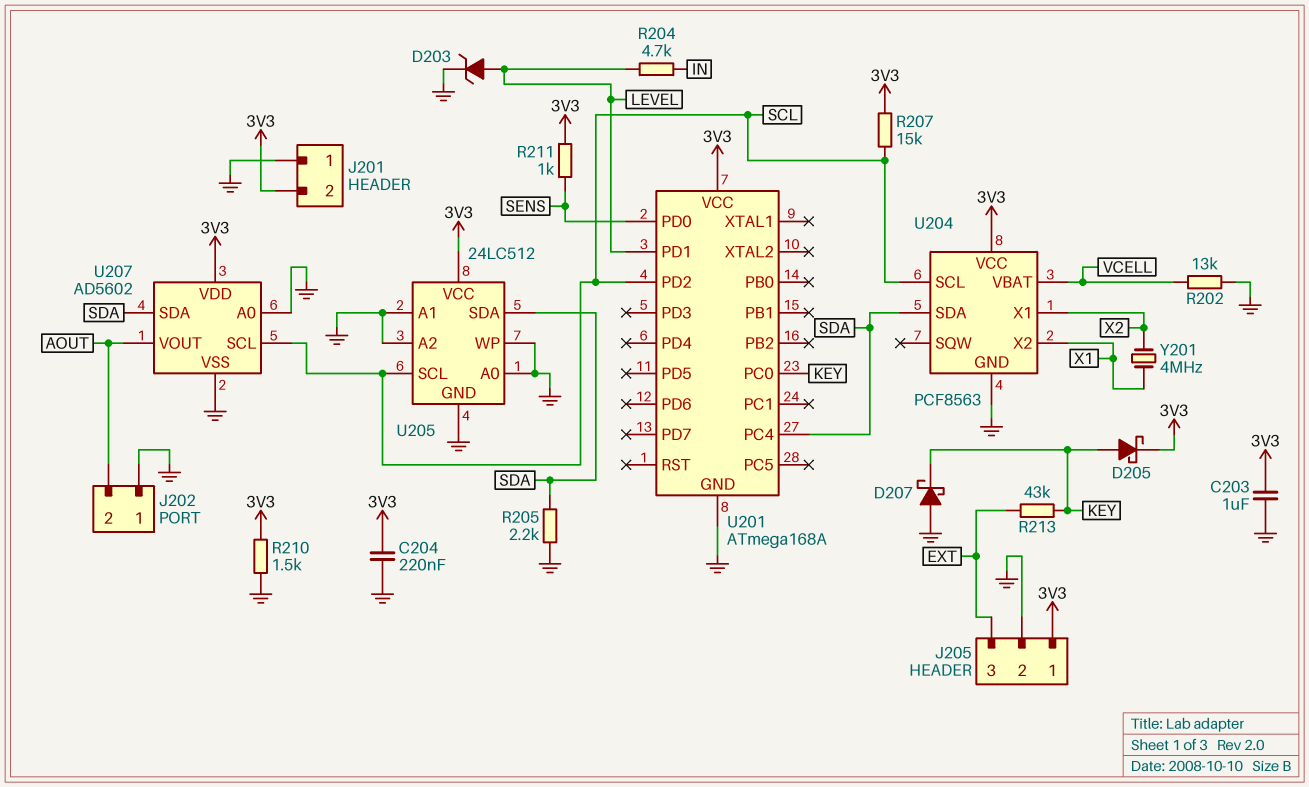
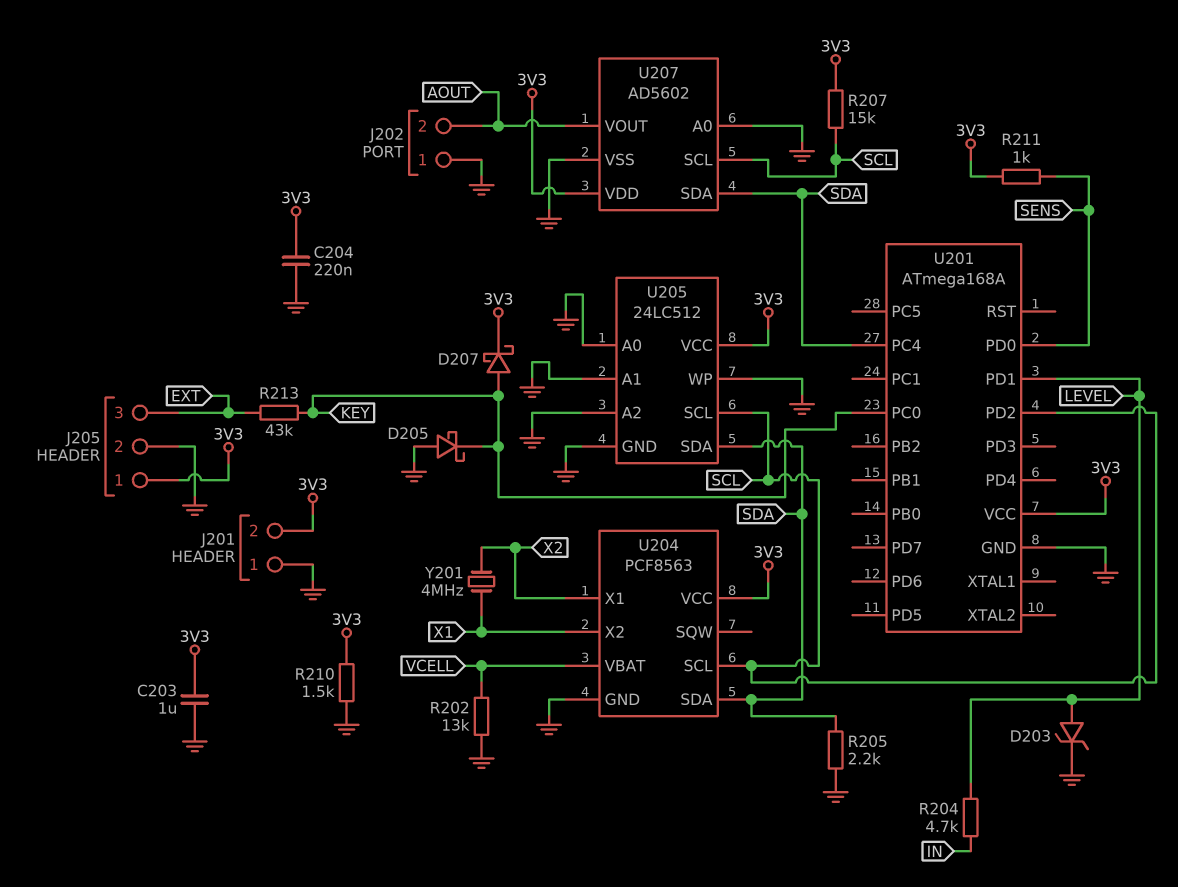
D205: schottky (A KEY, K 3V3) -> schottky (A GND, K KEY)
D207: schottky (A GND, K KEY) -> schottky (A KEY, K 3V3)

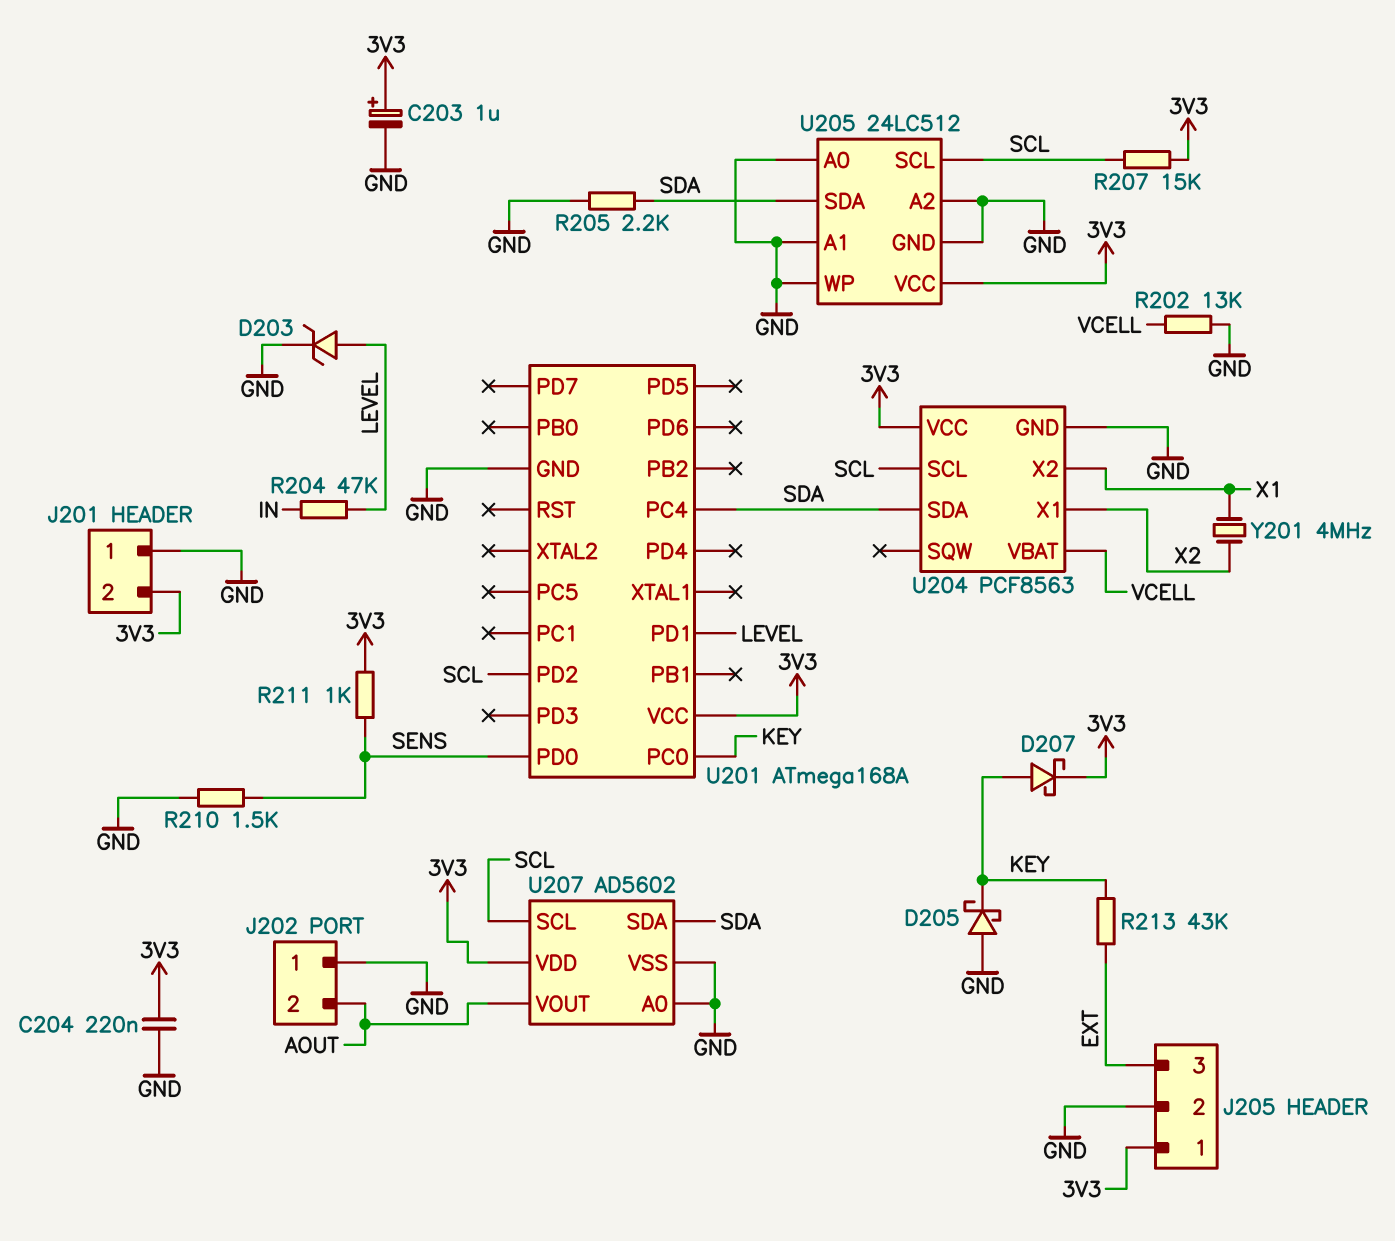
C203: 1uF (3V3, GND) -> 1uF (plus 3V3, minus GND)
R204: 4.7k (IN, LEVEL) -> 47k (IN, LEVEL)
R210: 1.5k (3V3, GND) -> 1.5k (GND, SENS)

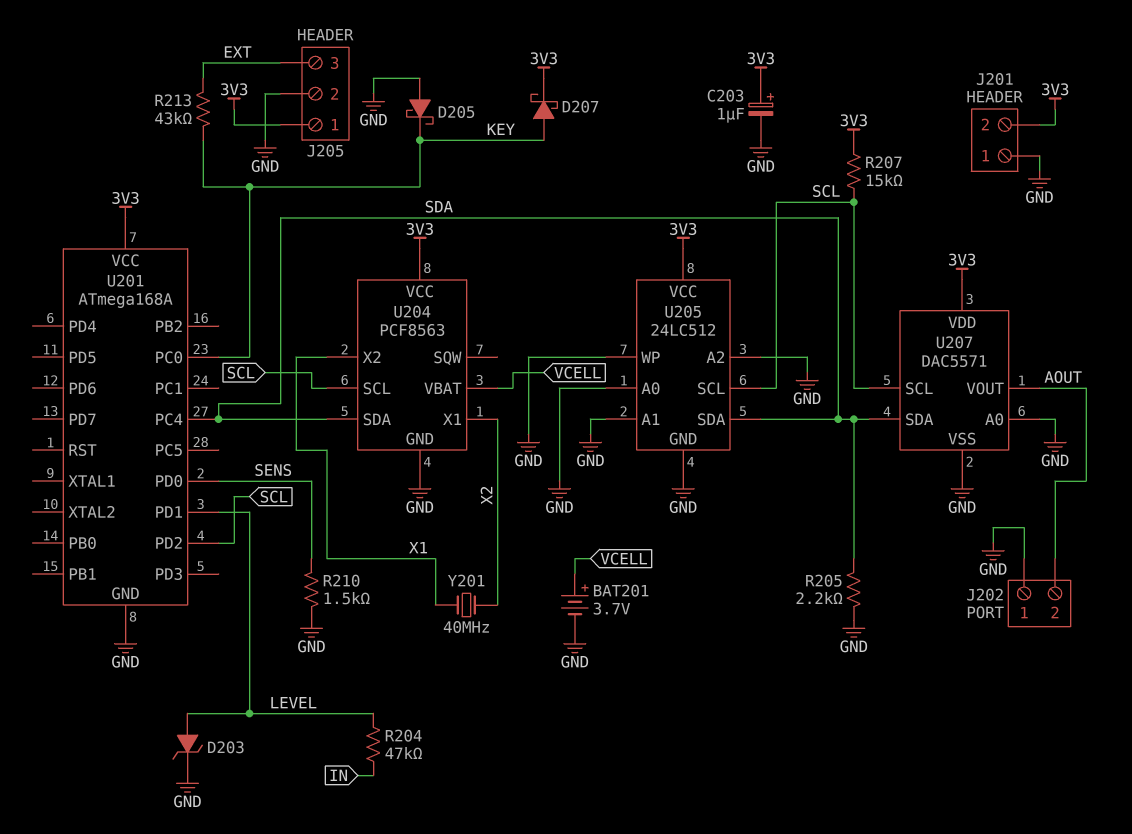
BAT201: none -> 3.7V (plus VCELL, minus GND)
C204: 220nF (3V3, GND) -> none
R202: 13k (GND, VCELL) -> none
R211: 1k (3V3, SENS) -> none
U207: AD5602 -> DAC5571
Y201: 4MHz (X1, X2) -> 40MHz (X1, X2)

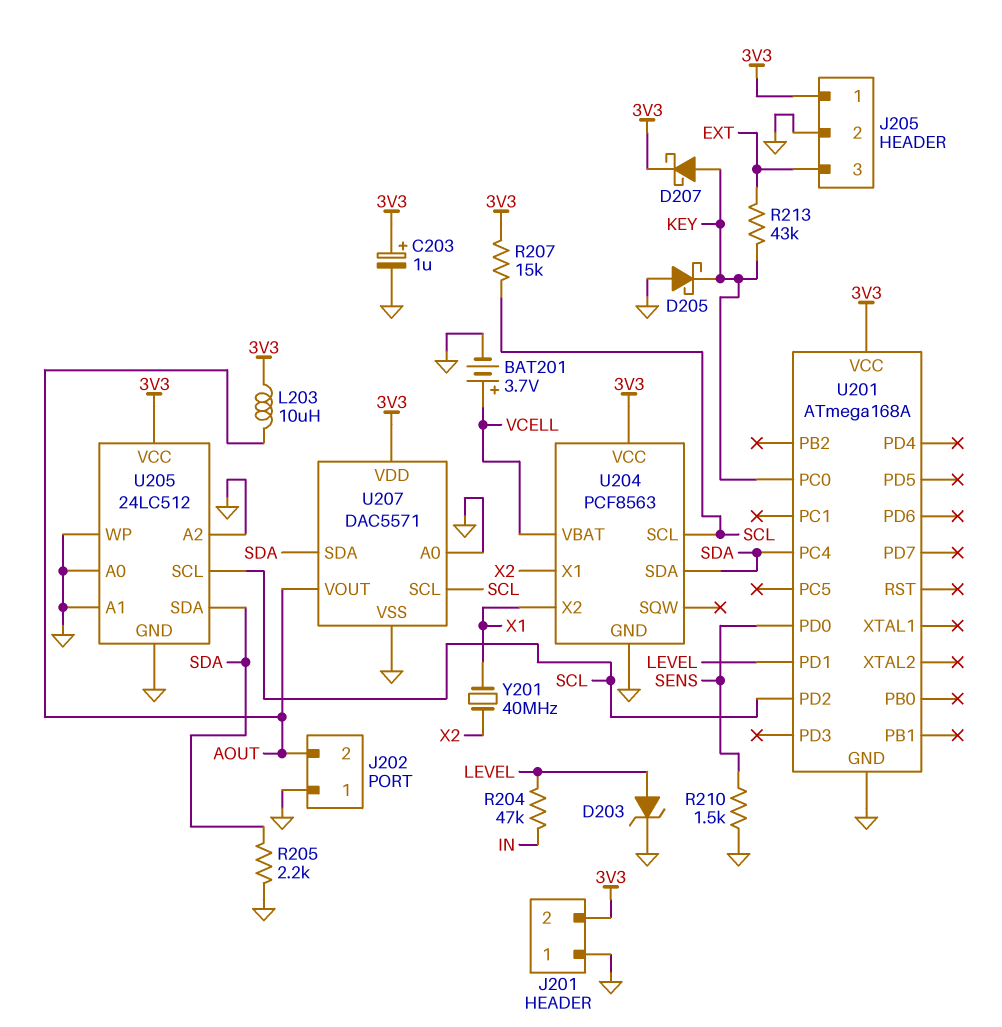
L203: none -> 10uH (3V3, AOUT)

